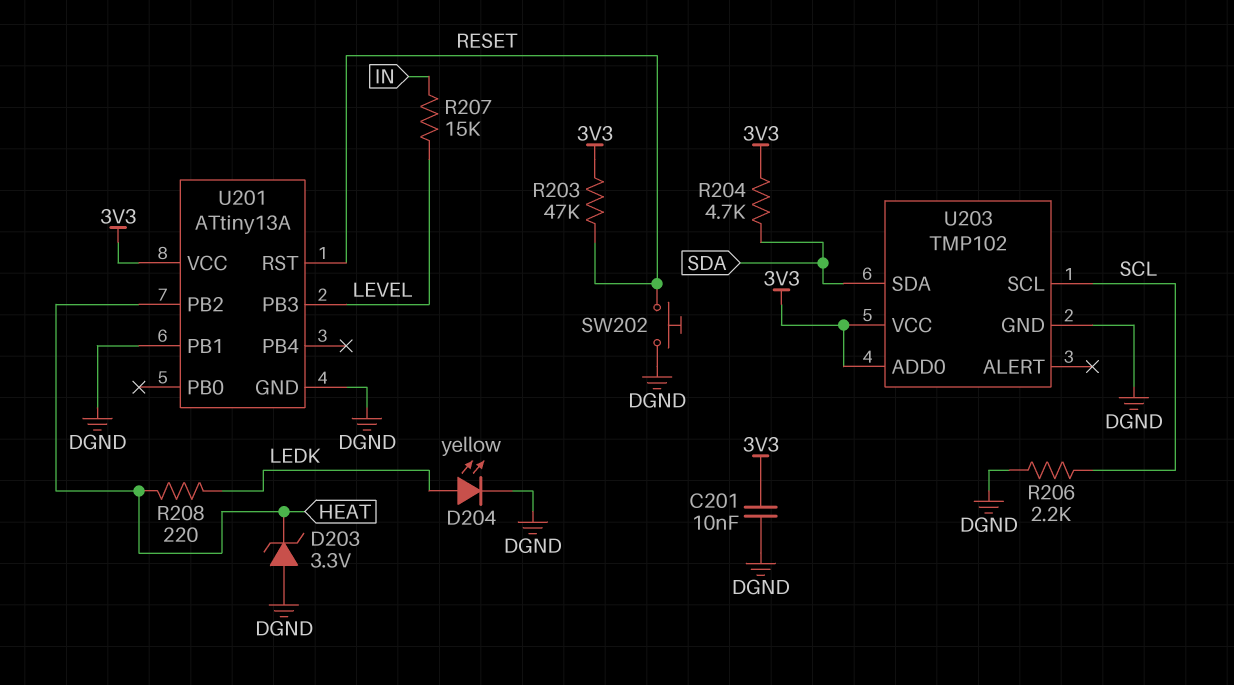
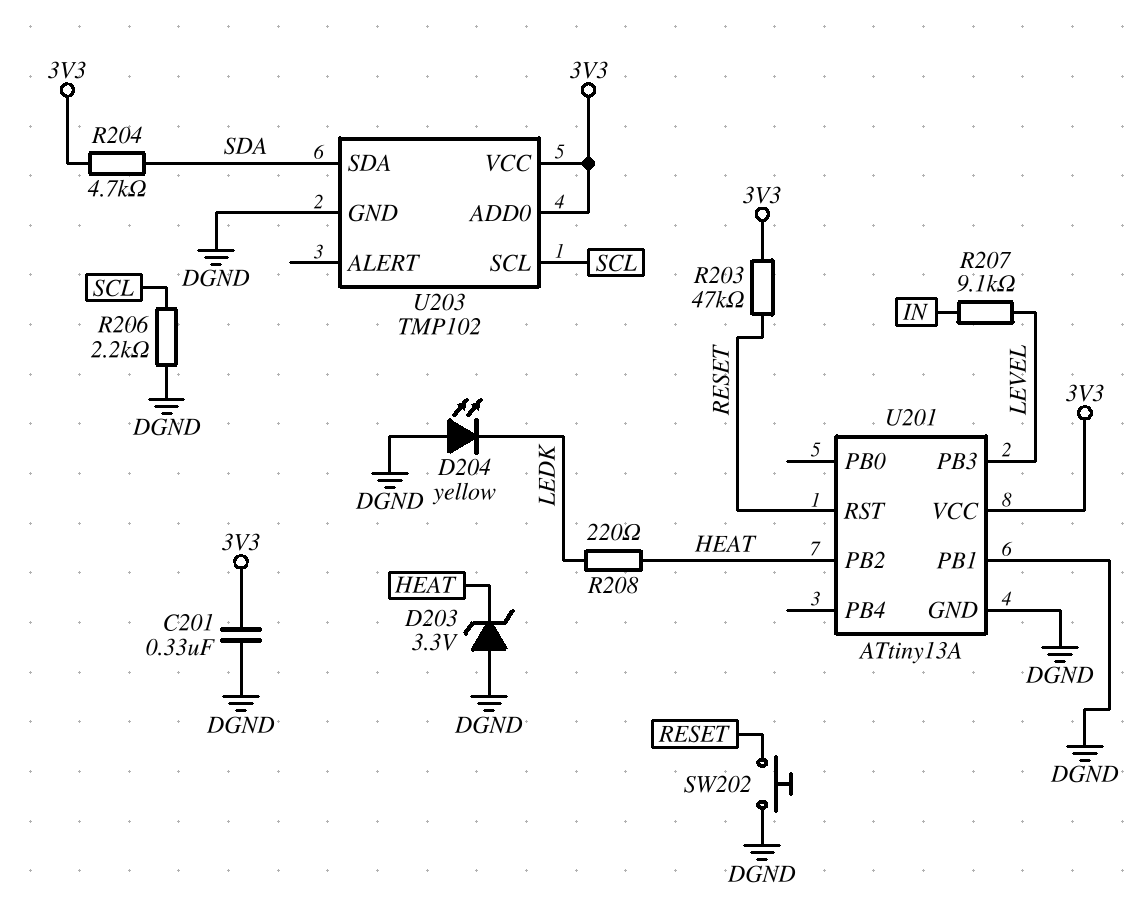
C201: 10nF (3V3, DGND) -> 330nF (3V3, DGND)
D204: LED yellow (A LEDK, K DGND) -> LED yellow (A DGND, K LEDK)
R207: 15k (IN, LEVEL) -> 9.1k (IN, LEVEL)

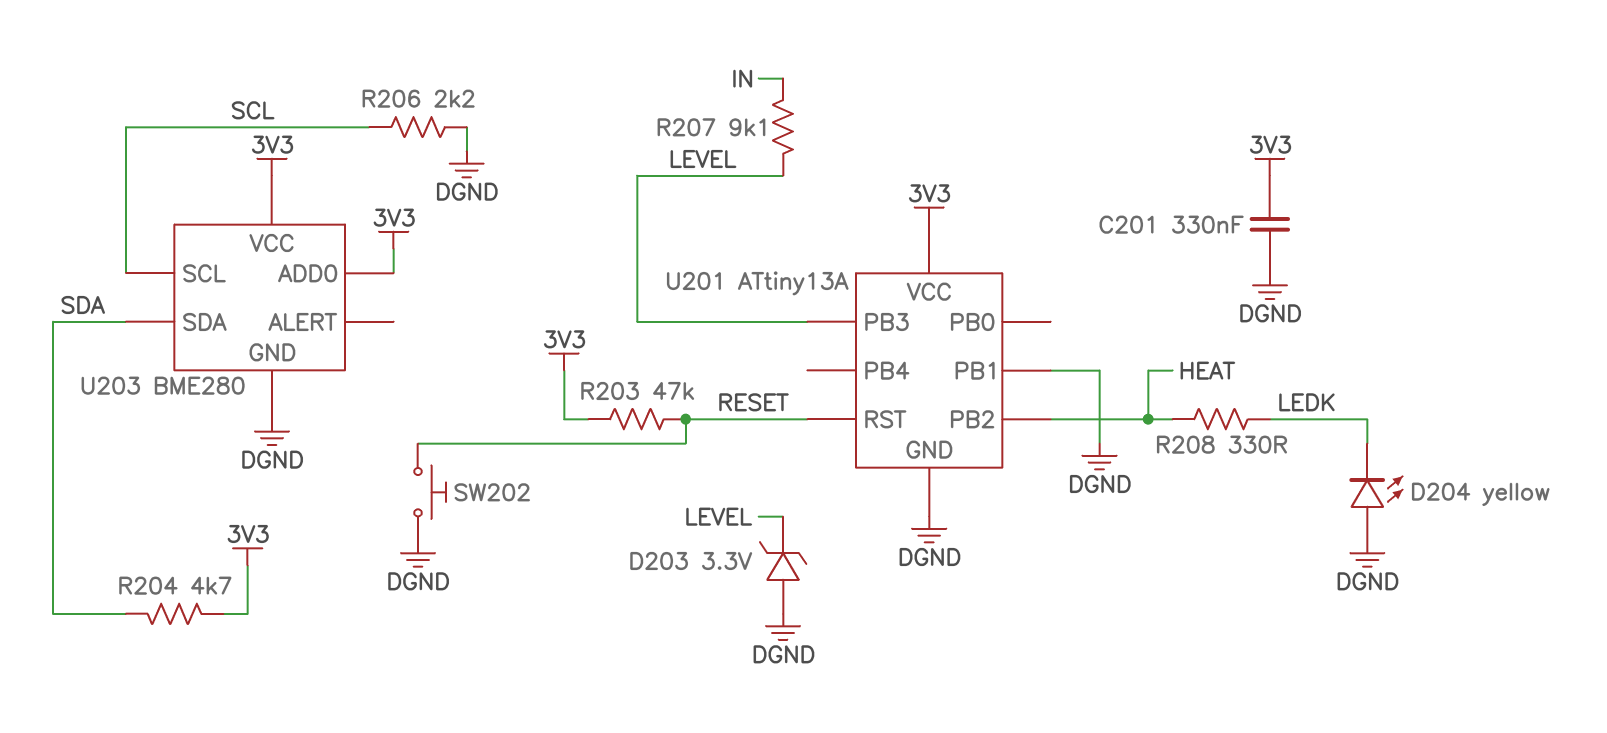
D203: zener 3.3V (A DGND, K HEAT) -> zener 3.3V (A DGND, K LEVEL)
R208: 220 (HEAT, LEDK) -> 330 (HEAT, LEDK)
U203: TMP102 -> BME280

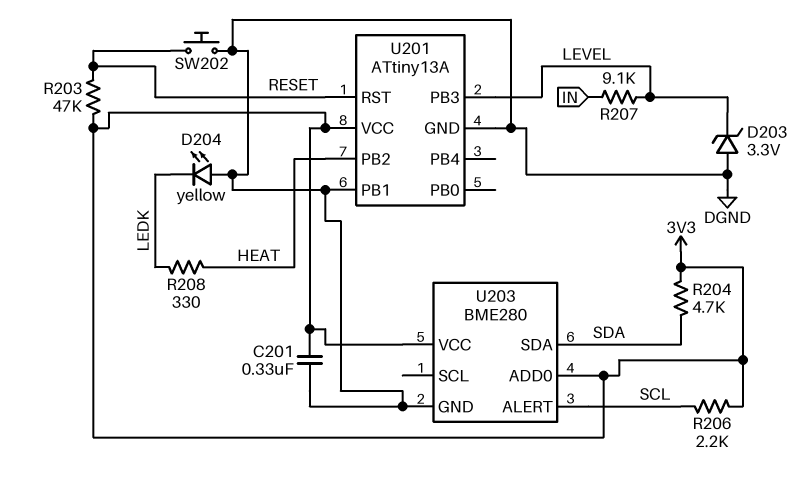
R206: 2.2k (DGND, SCL) -> 2.2k (3V3, SCL)
U203 pin ALERT: none -> SCL
U203 pin SCL: SCL -> none

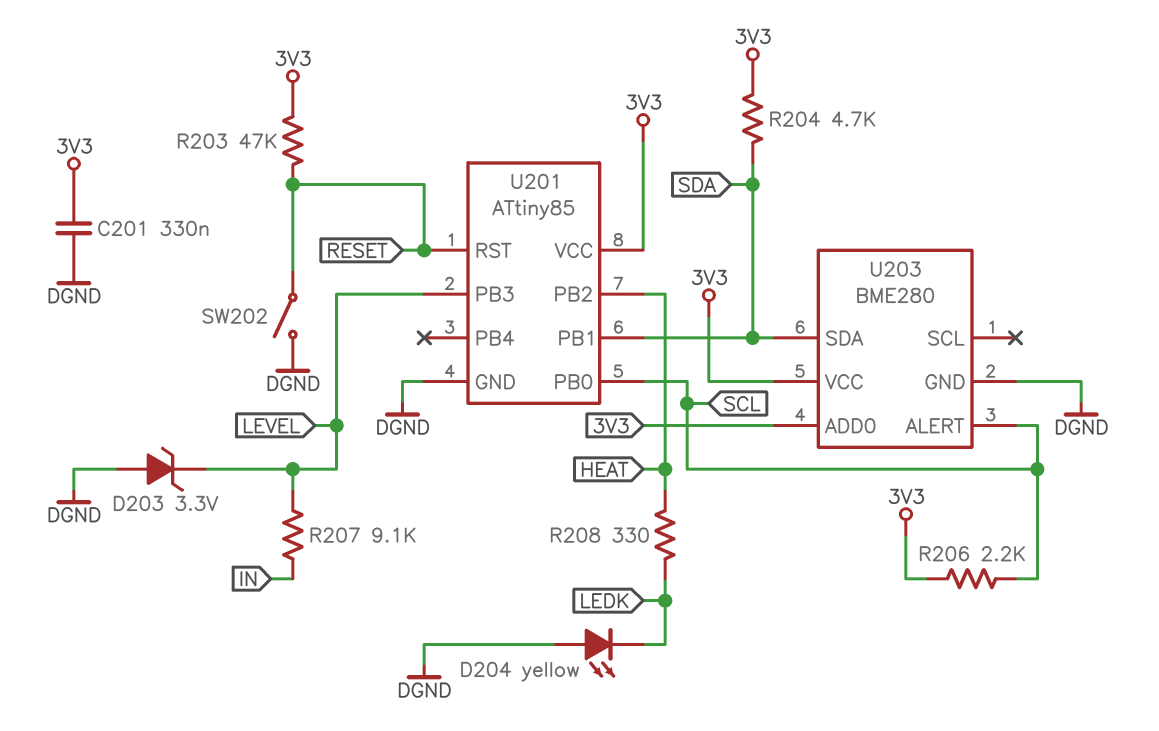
SW202: button (DGND, RESET) -> switch (DGND, RESET)
U201: ATtiny13A -> ATtiny85
U201 pin PB0: none -> SCL
U201 pin PB1: DGND -> SDA

